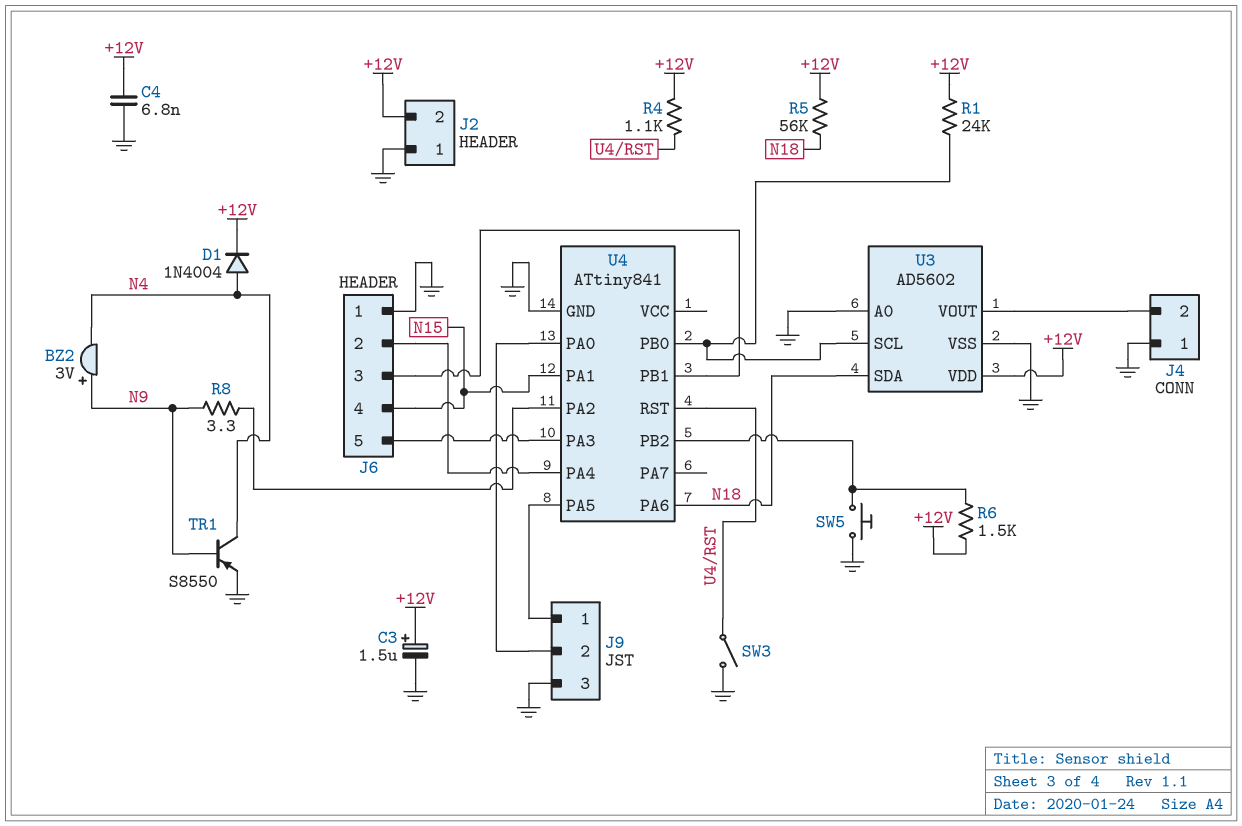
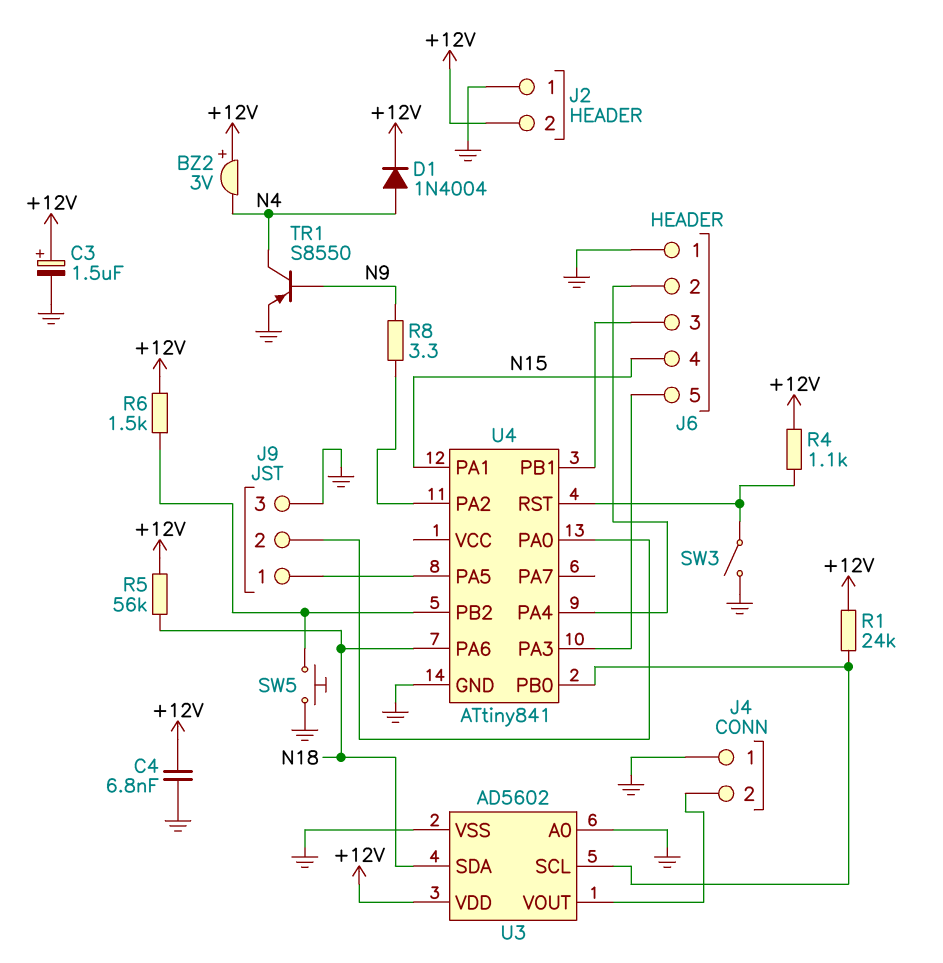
BZ2: buzzer 3V (plus N9, minus N4) -> buzzer 3V (plus +12V, minus N4)

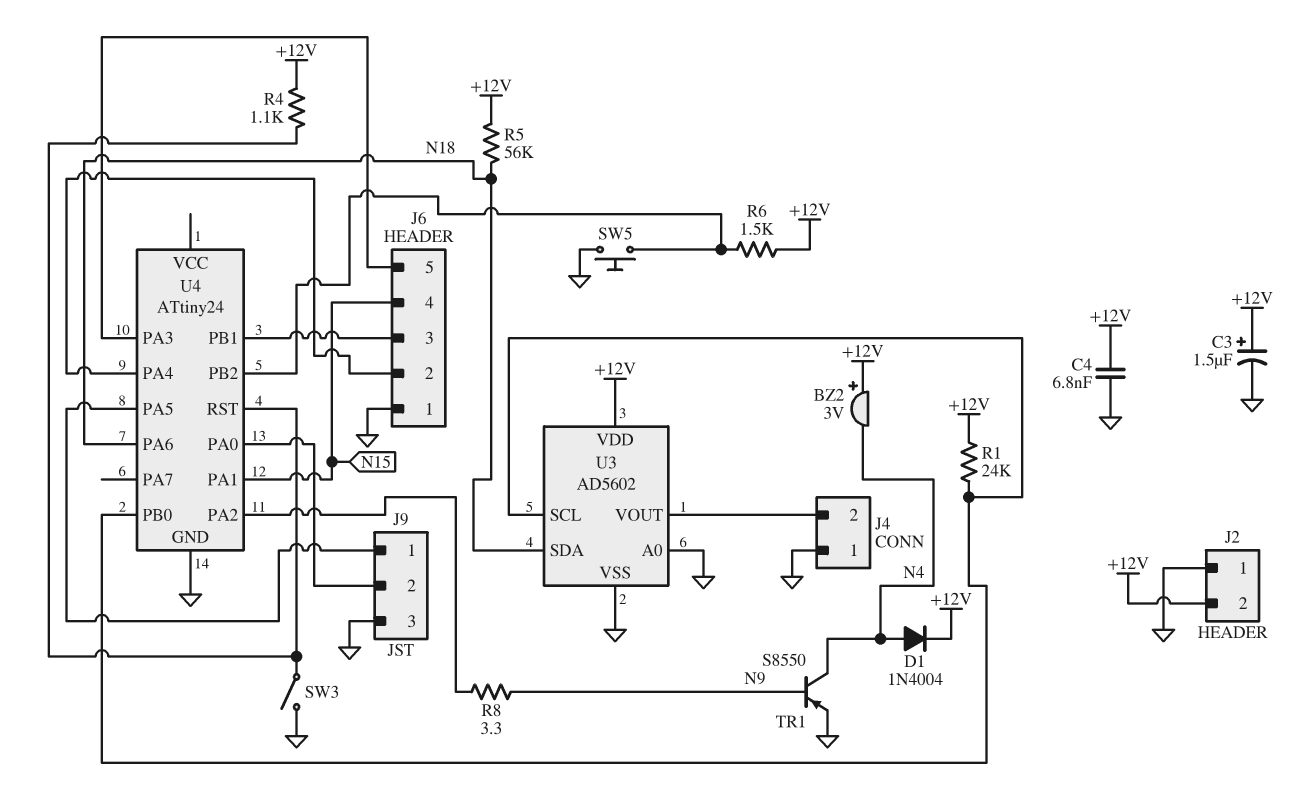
U4: ATtiny841 -> ATtiny24

